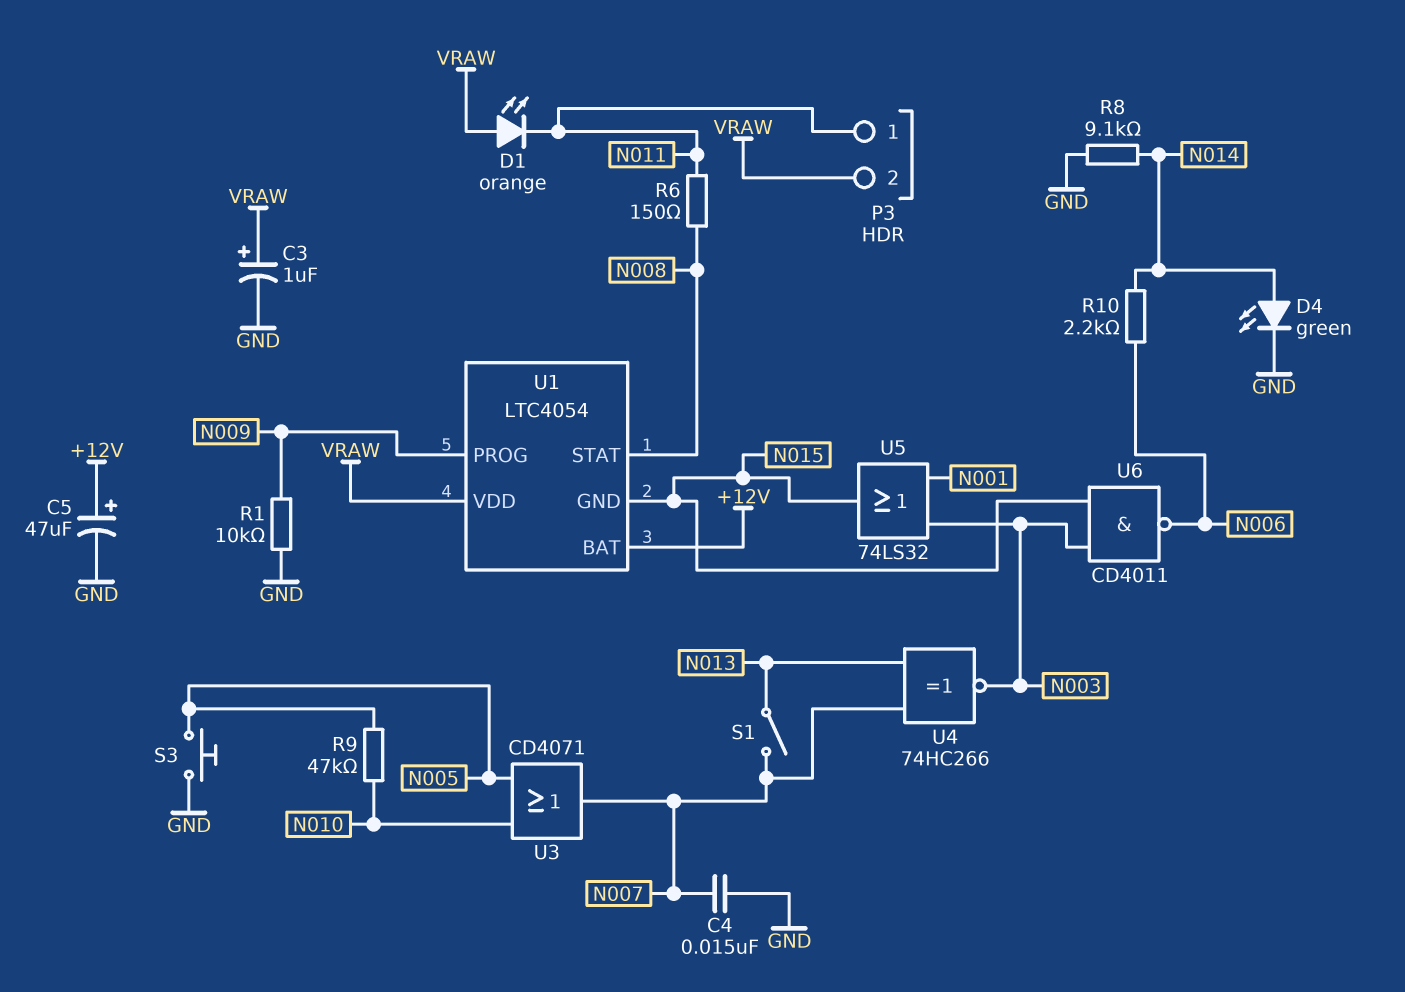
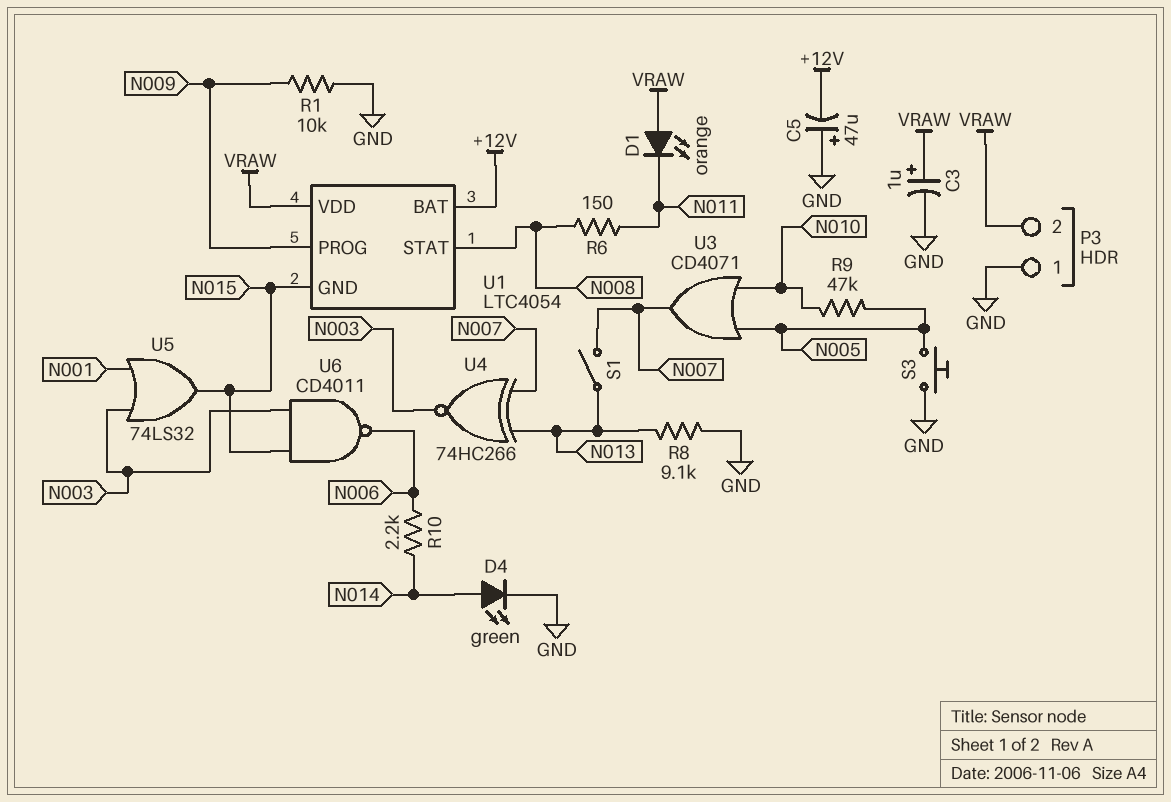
C4: 15nF (GND, N007) -> none
C5: 47uF (plus +12V, minus GND) -> 47uF (plus GND, minus +12V)
P3 pin 1: N011 -> GND
R8: 9.1k (GND, N014) -> 9.1k (GND, N013)

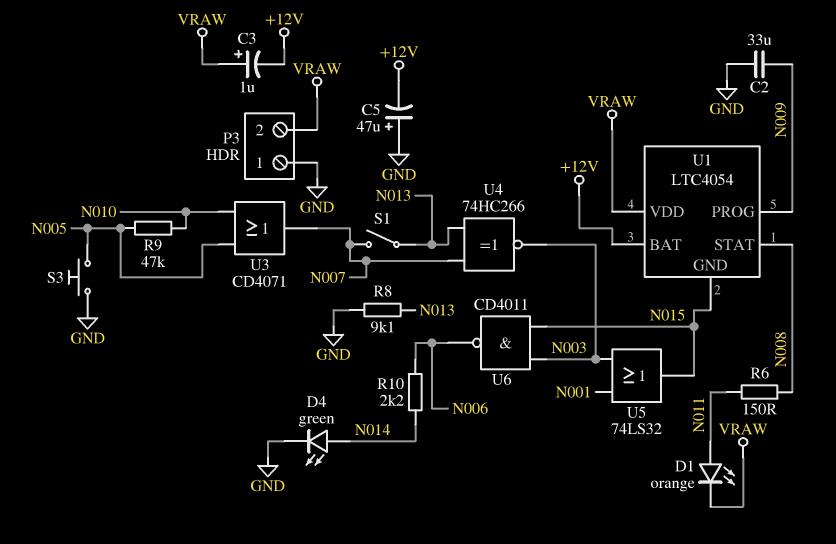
C2: none -> 33uF (GND, N009)
C3: 1uF (plus VRAW, minus GND) -> 1uF (plus VRAW, minus +12V)
D1: LED orange (A VRAW, K N011) -> LED orange (A N011, K VRAW)
R1: 10k (GND, N009) -> none

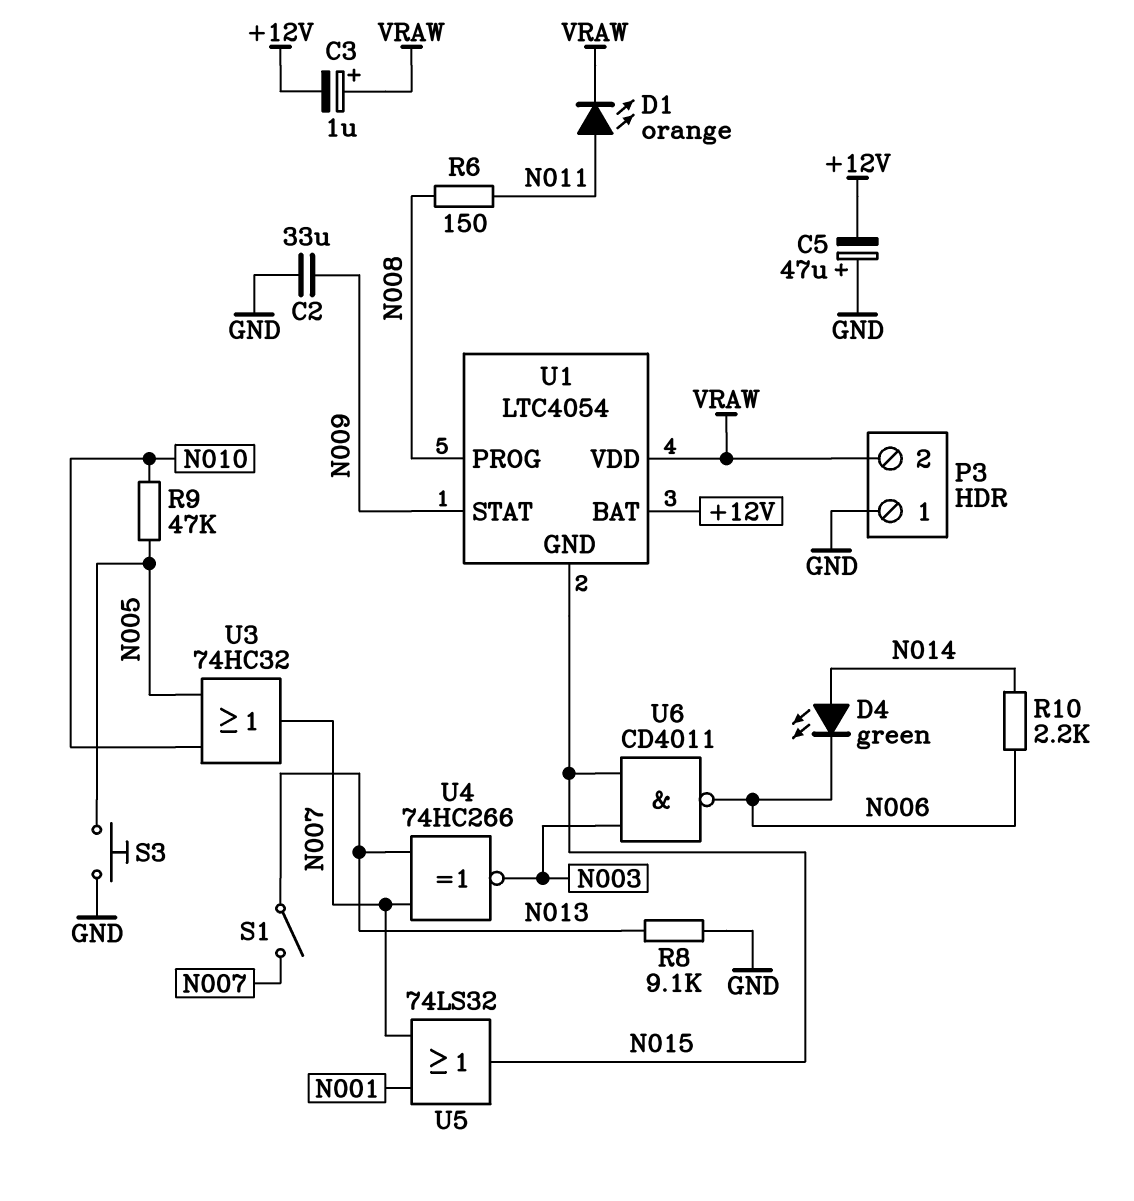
D4: LED green (A N014, K GND) -> LED green (A N014, K N006)
U1 pin PROG: N009 -> N008
U1 pin STAT: N008 -> N009
U3: OR CD4071 (in N005, in N010, out N007) -> OR 74HC32 (in N005, in N010, out N007)
U5: OR 74LS32 (in N001, in N003, out N015) -> OR 74LS32 (in N001, in N007, out N015)

